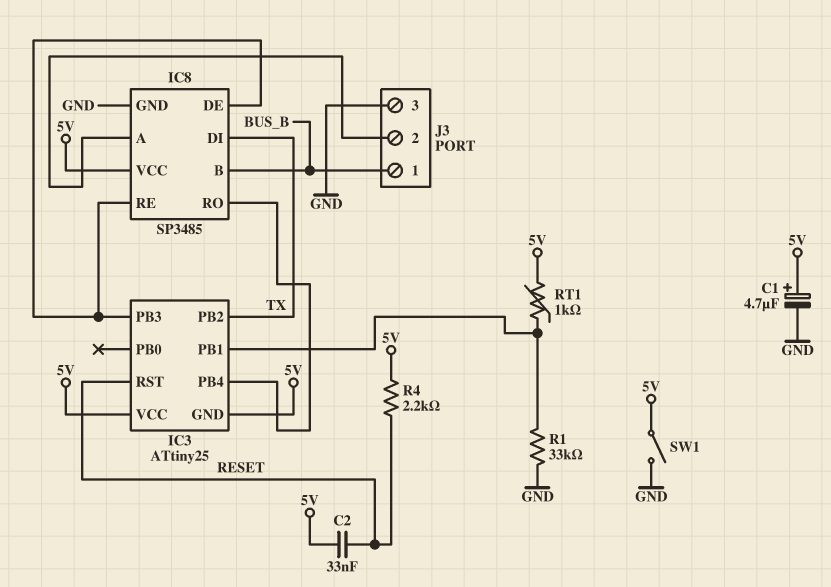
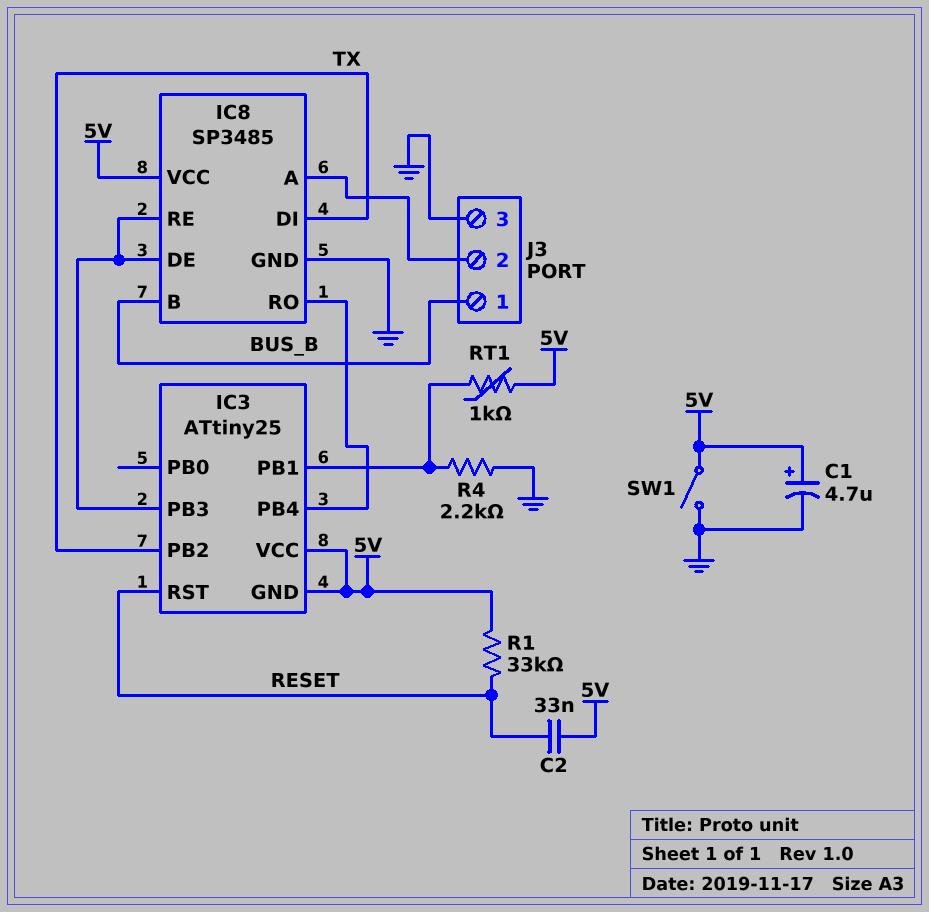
R1: 33k (GND, IC3/PB1) -> 33k (5V, RESET)
R4: 2.2k (5V, RESET) -> 2.2k (GND, IC3/PB1)

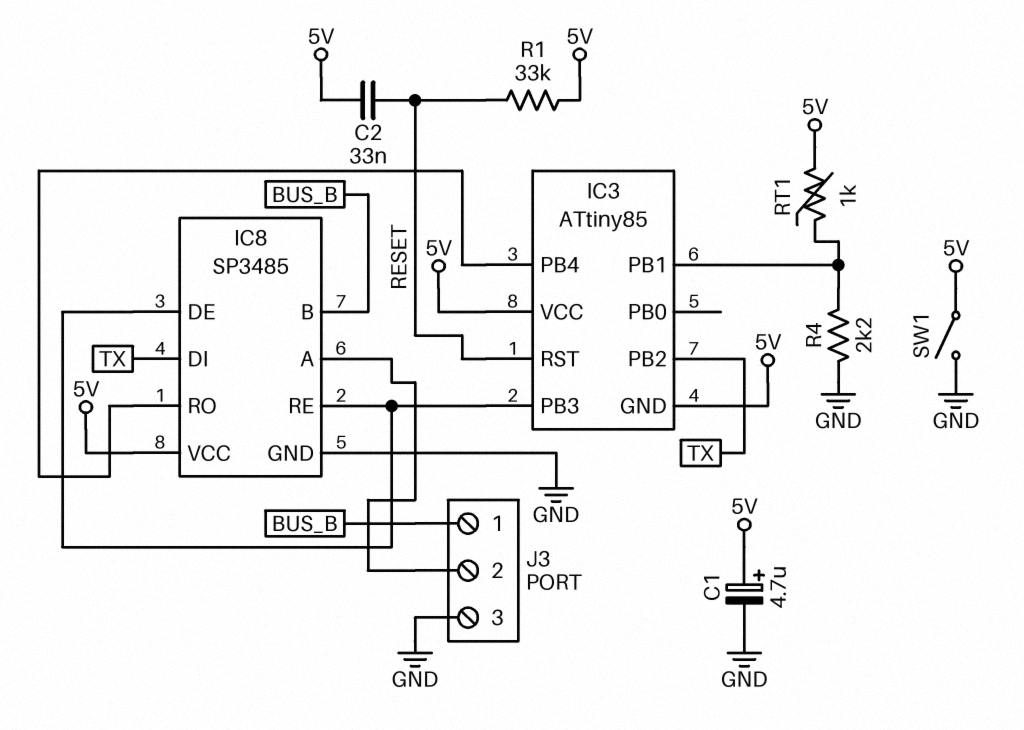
IC3: ATtiny25 -> ATtiny85

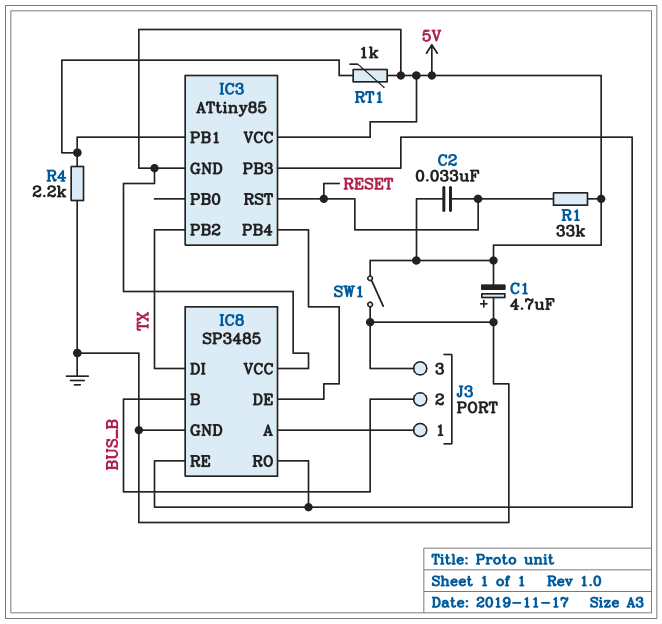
C1: 4.7uF (plus 5V, minus GND) -> 4.7uF (plus GND, minus 5V)
IC8 pin DE: IC3/PB3 -> IC3/PB4
IC8 pin RO: IC3/PB4 -> IC3/PB3
J3 pin 1: BUS_B -> IC8/A
J3 pin 2: IC8/A -> BUS_B

